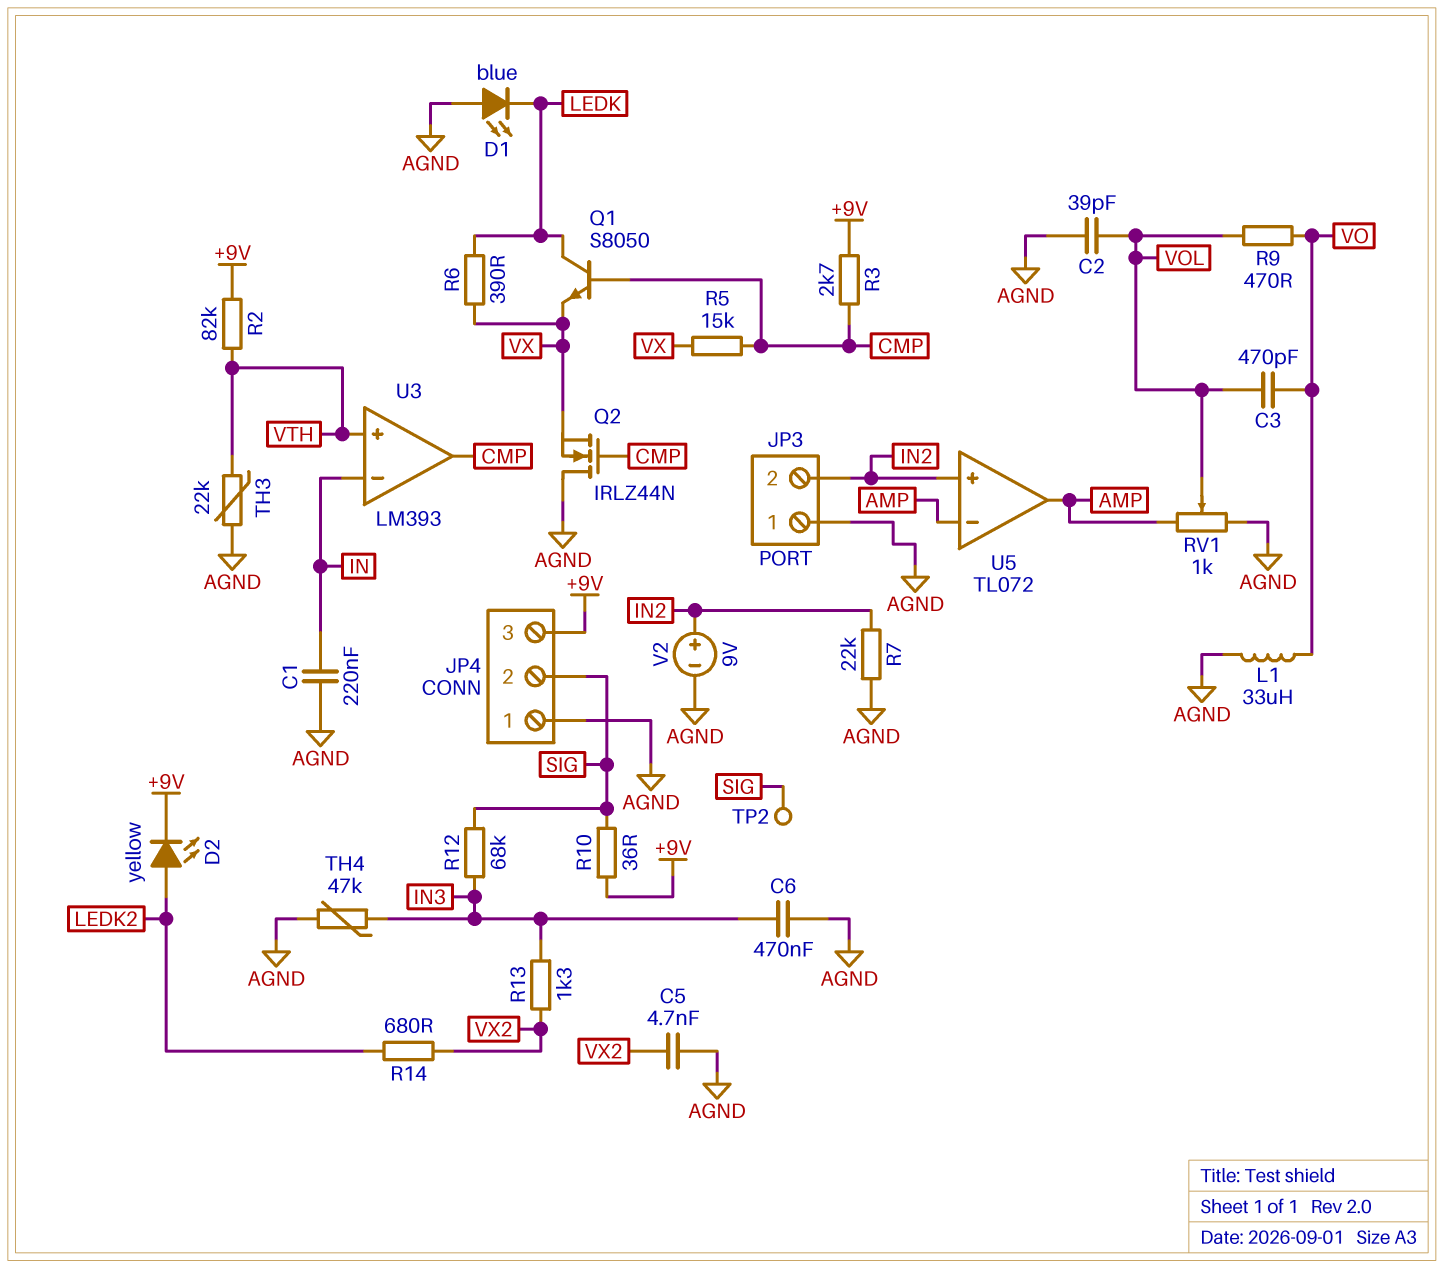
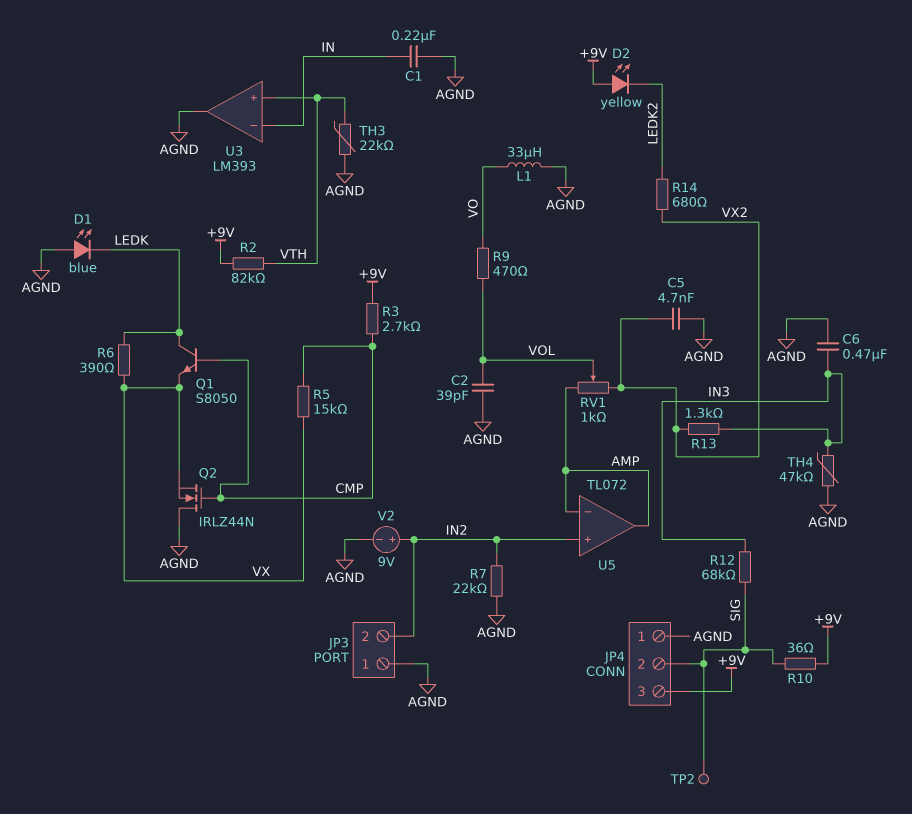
C3: 470pF (VO, VOL) -> none
D2: LED yellow (A LEDK2, K +9V) -> LED yellow (A +9V, K LEDK2)
RV1: 1k (AGND, AMP, wiper VOL) -> 1k (AMP, VX2, wiper VOL)
U3 pin out: CMP -> AGND

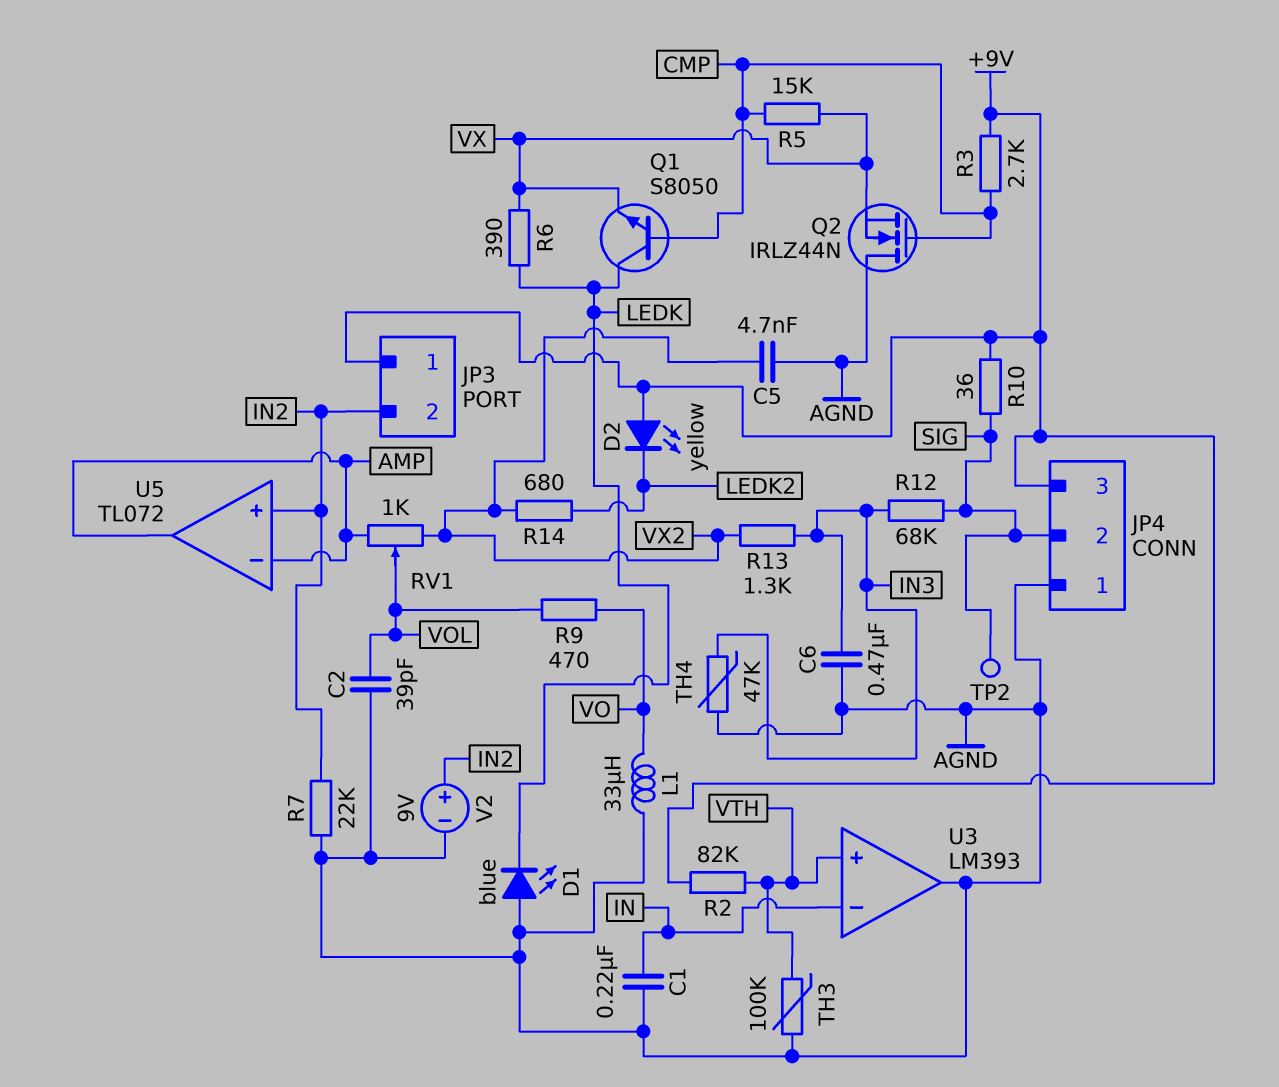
JP3 pin 1: AGND -> +9V
TH3: 22k (AGND, VTH) -> 100k (AGND, VTH)

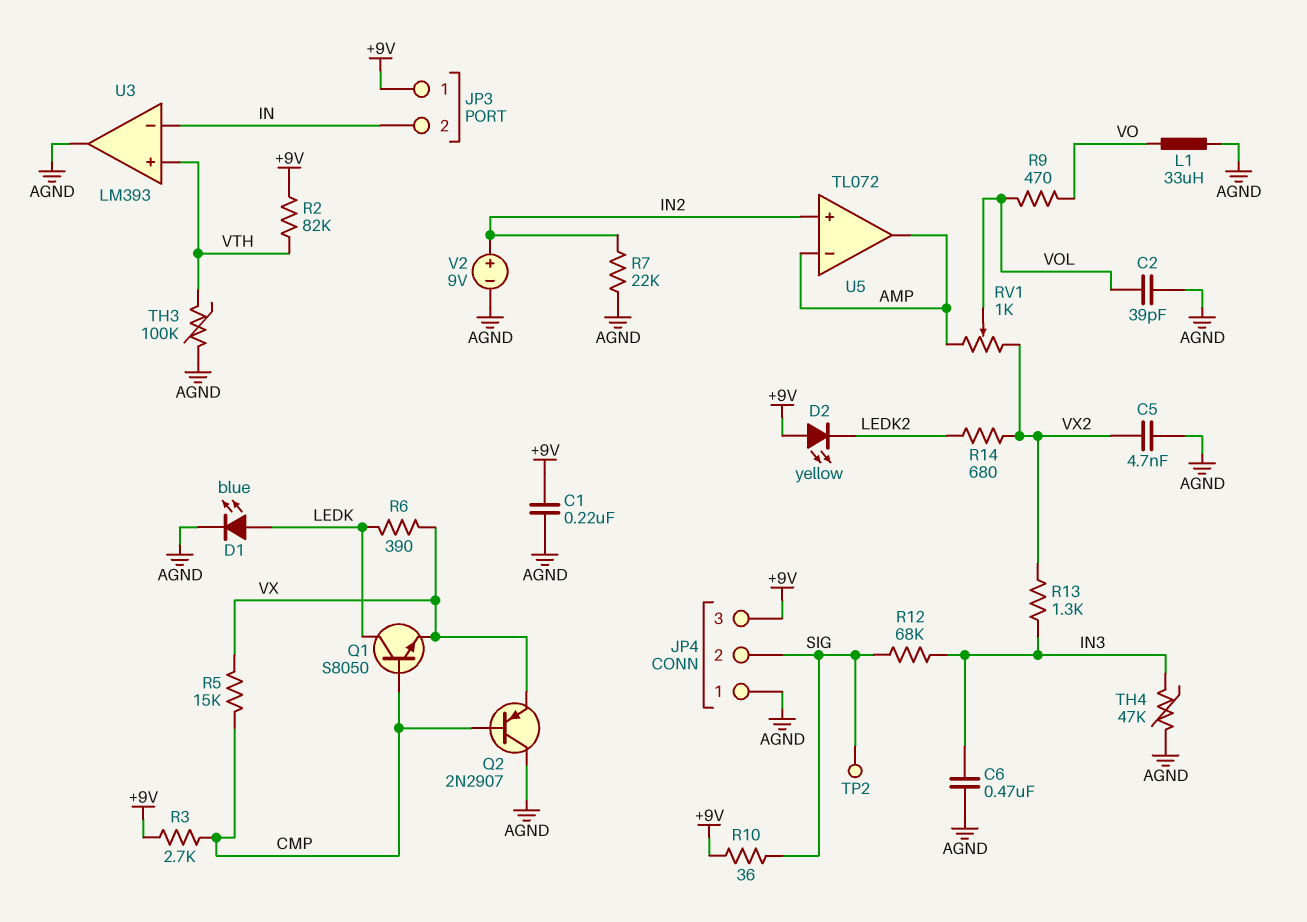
C1: 220nF (AGND, IN) -> 220nF (+9V, AGND)
D1: LED blue (A AGND, K LEDK) -> LED blue (A LEDK, K AGND)
JP3 pin 2: IN2 -> IN
Q2: NMOS IRLZ44N (G CMP, D AGND, S VX) -> PNP 2N2907 (B CMP, C AGND, E VX)

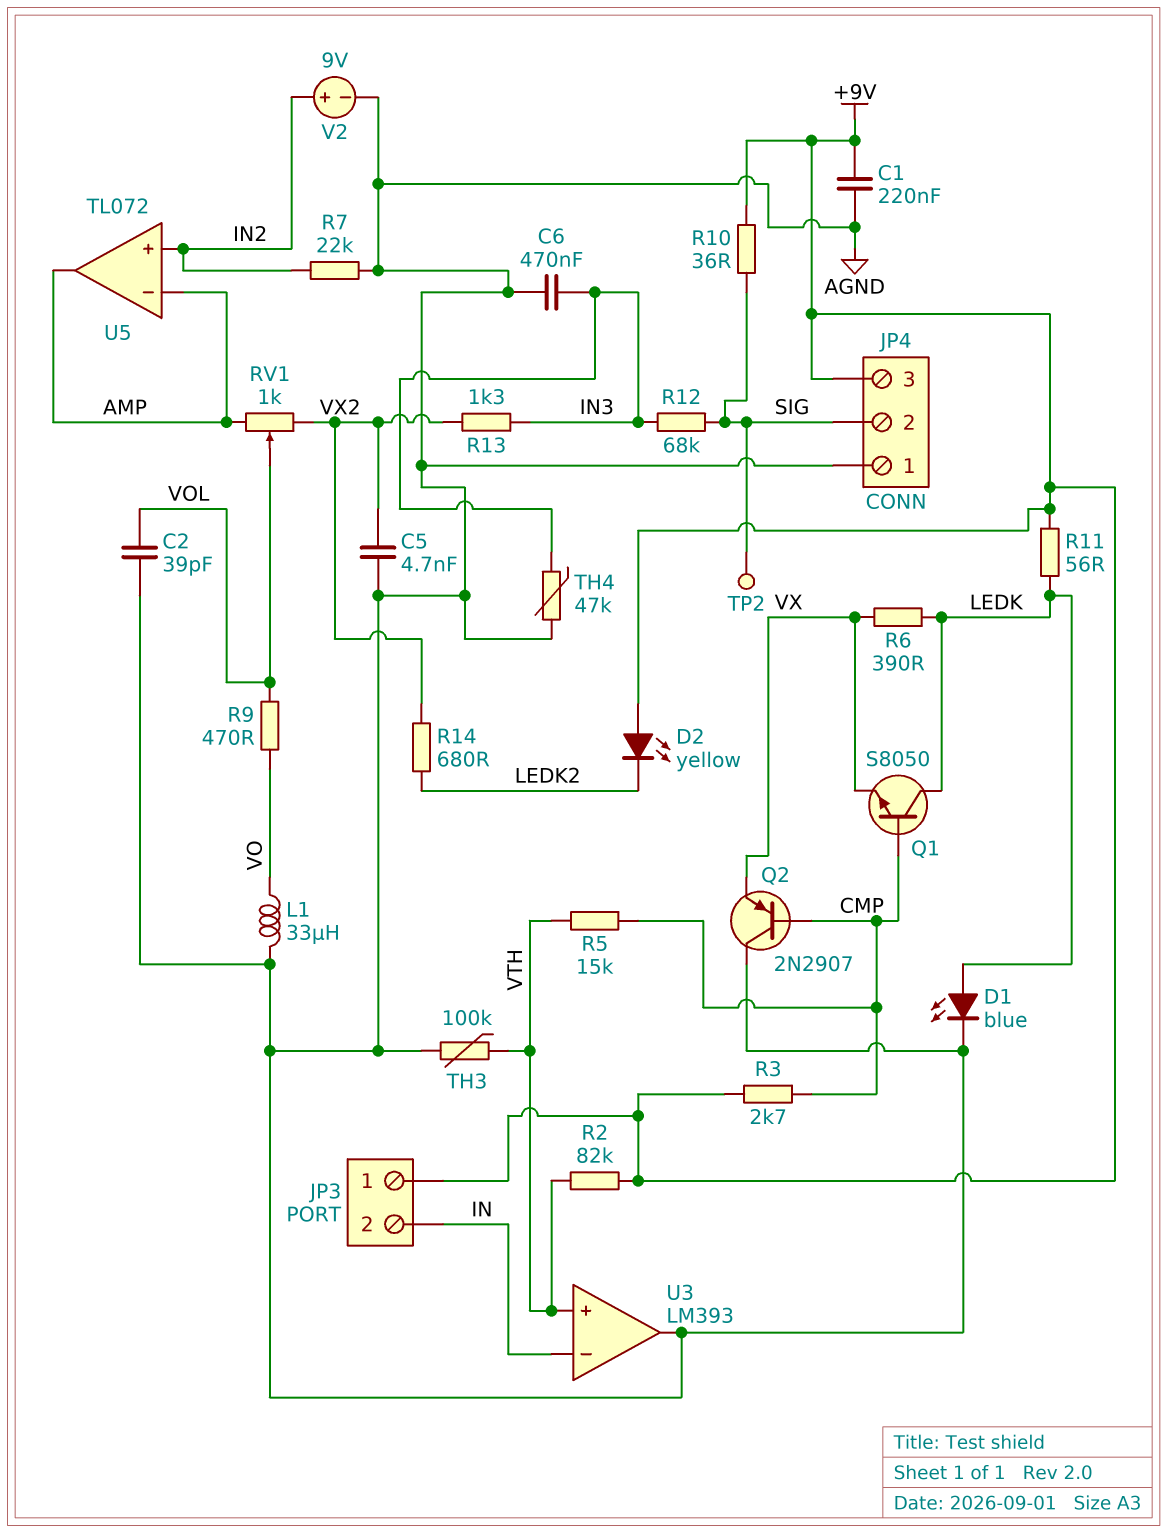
R5: 15k (CMP, VX) -> 15k (CMP, VTH)
R11: none -> 56 (+9V, LEDK)

